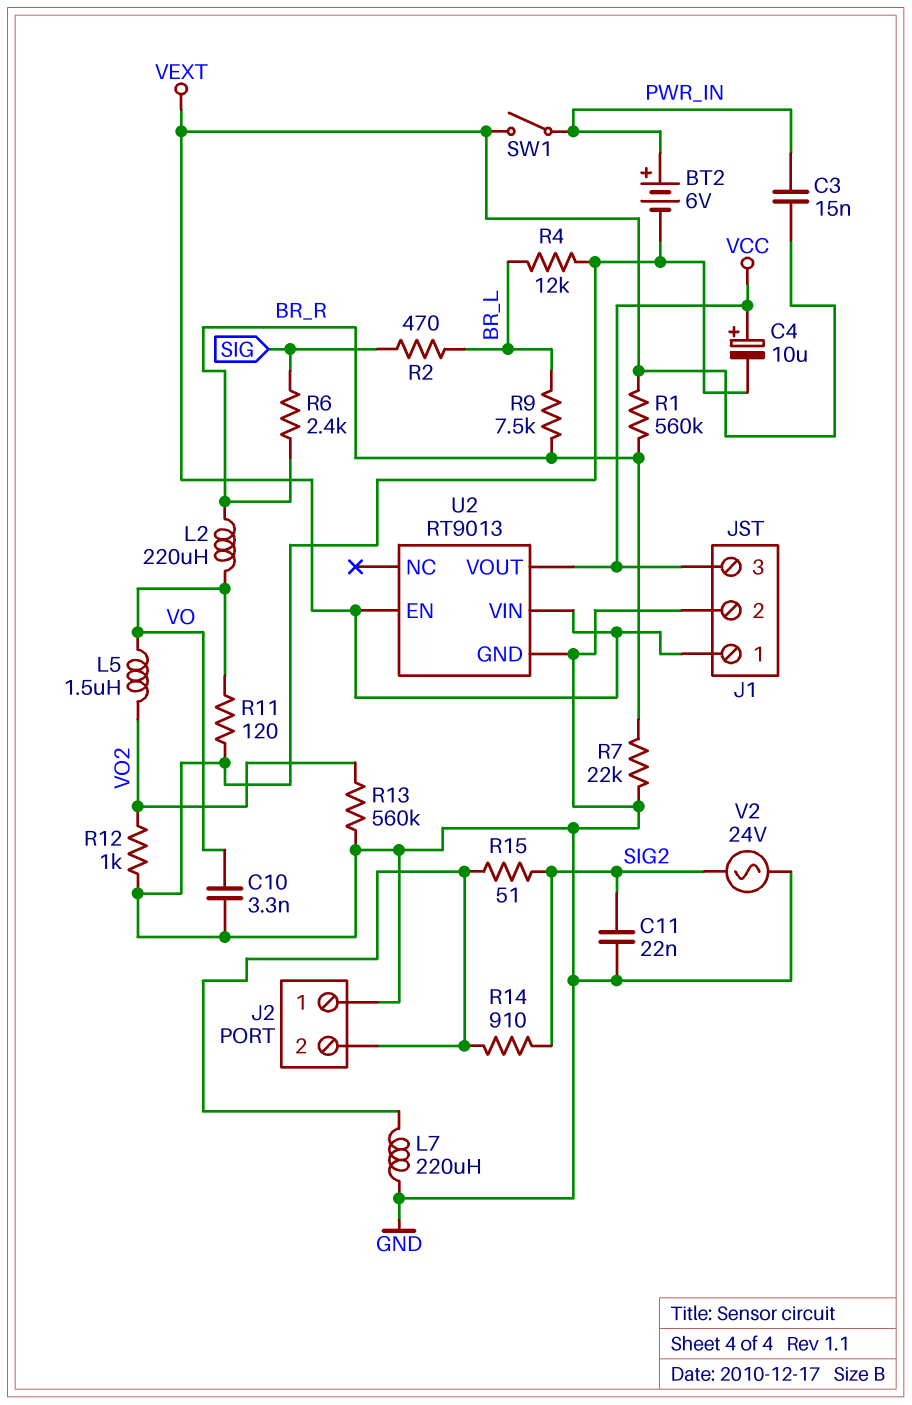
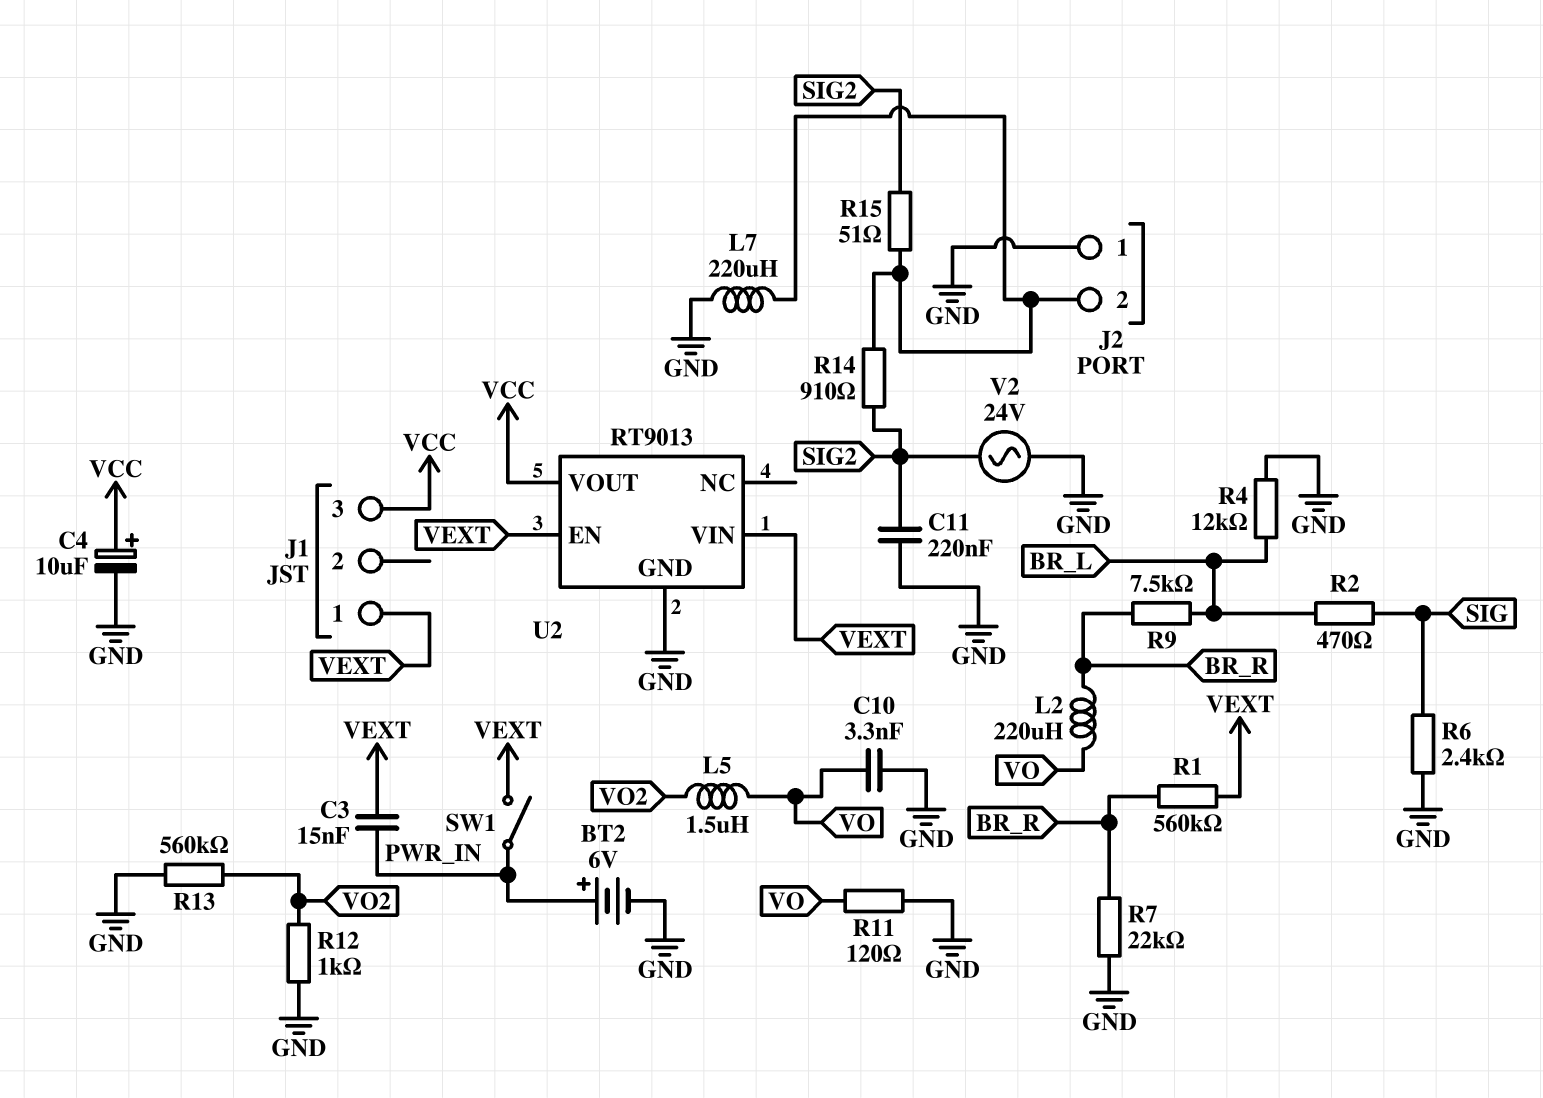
C11: 22nF (GND, SIG2) -> 220nF (GND, SIG2)
J1 pin 2: GND -> none
R6: 2.4k (BR_R, SIG) -> 2.4k (GND, SIG)

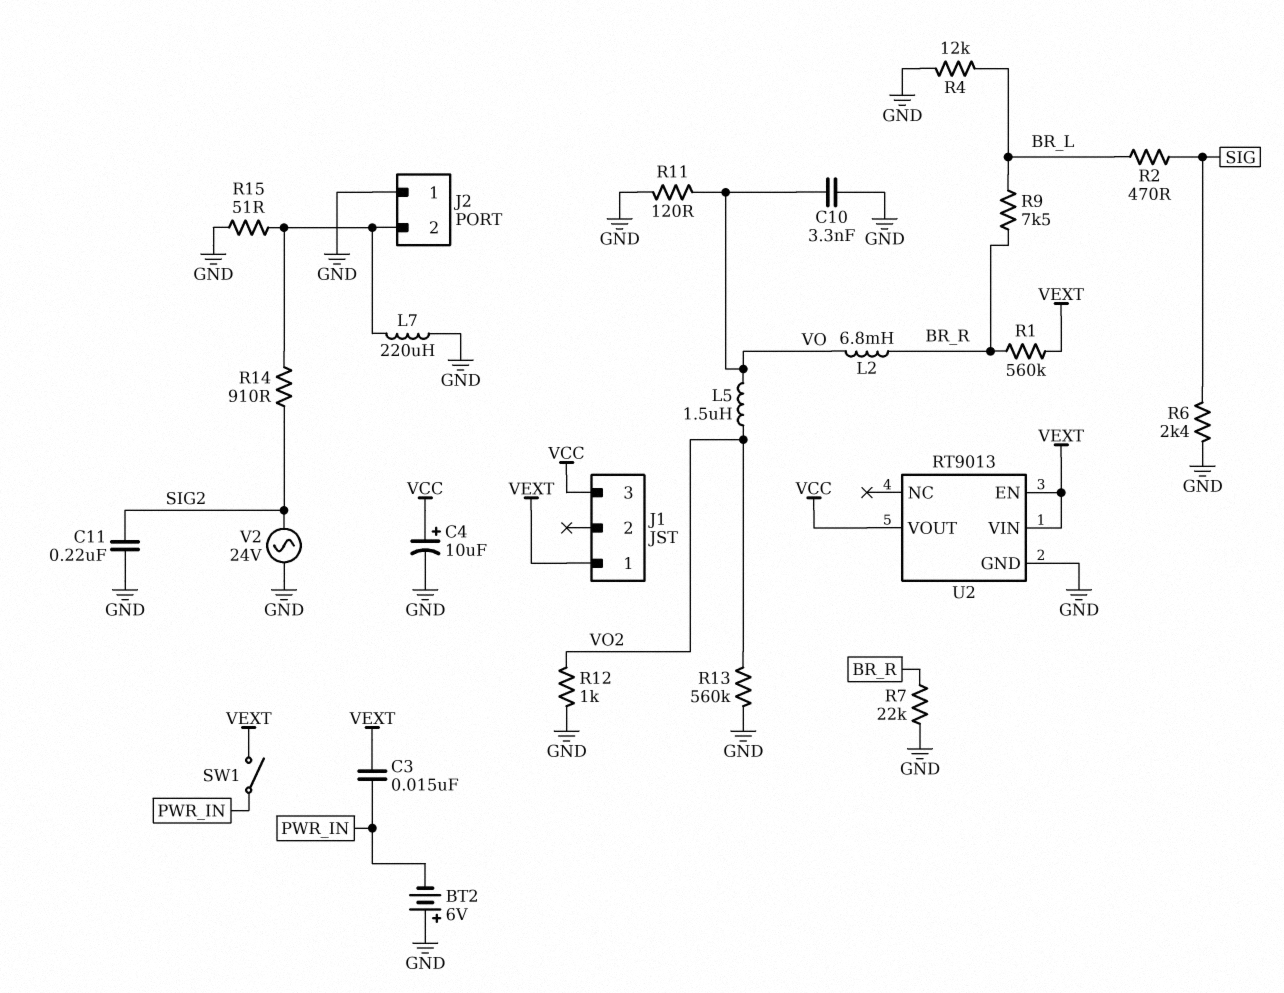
BT2: 6V (plus PWR_IN, minus GND) -> 6V (plus GND, minus PWR_IN)
L2: 220uH (BR_R, VO) -> 6.8mH (BR_R, VO)
R15: 51 (J2/2, SIG2) -> 51 (GND, J2/2)

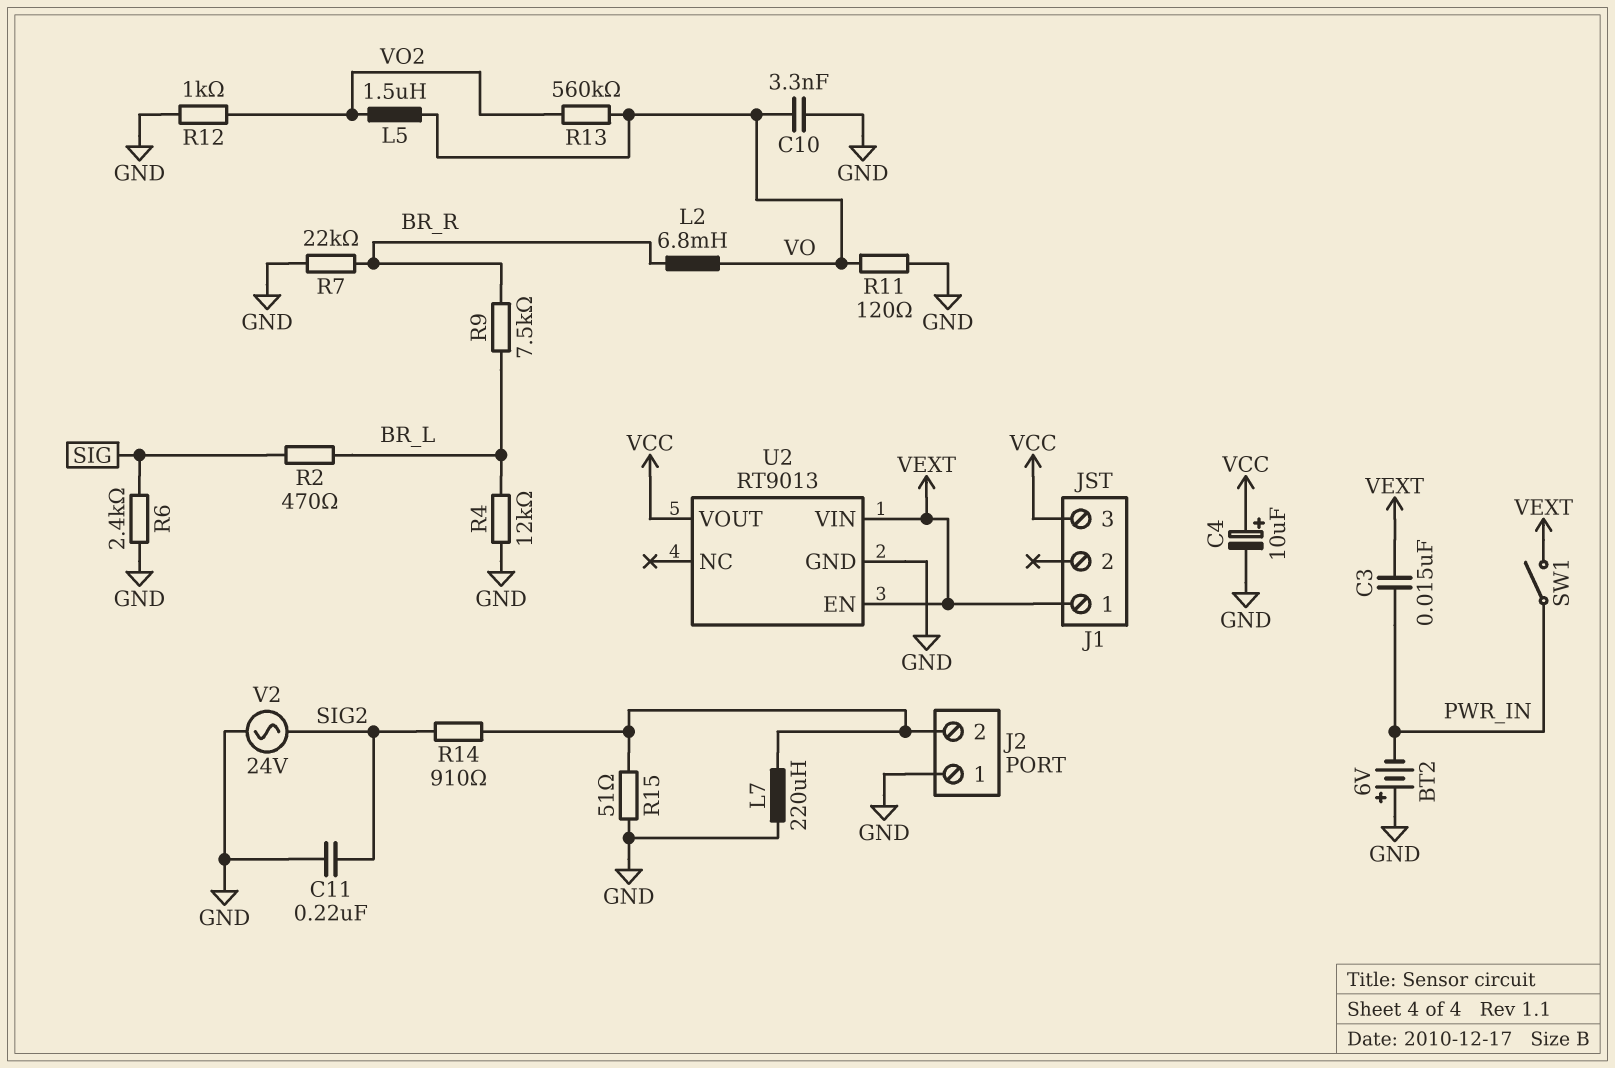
R1: 560k (BR_R, VEXT) -> none
R13: 560k (GND, VO2) -> 560k (VO, VO2)

